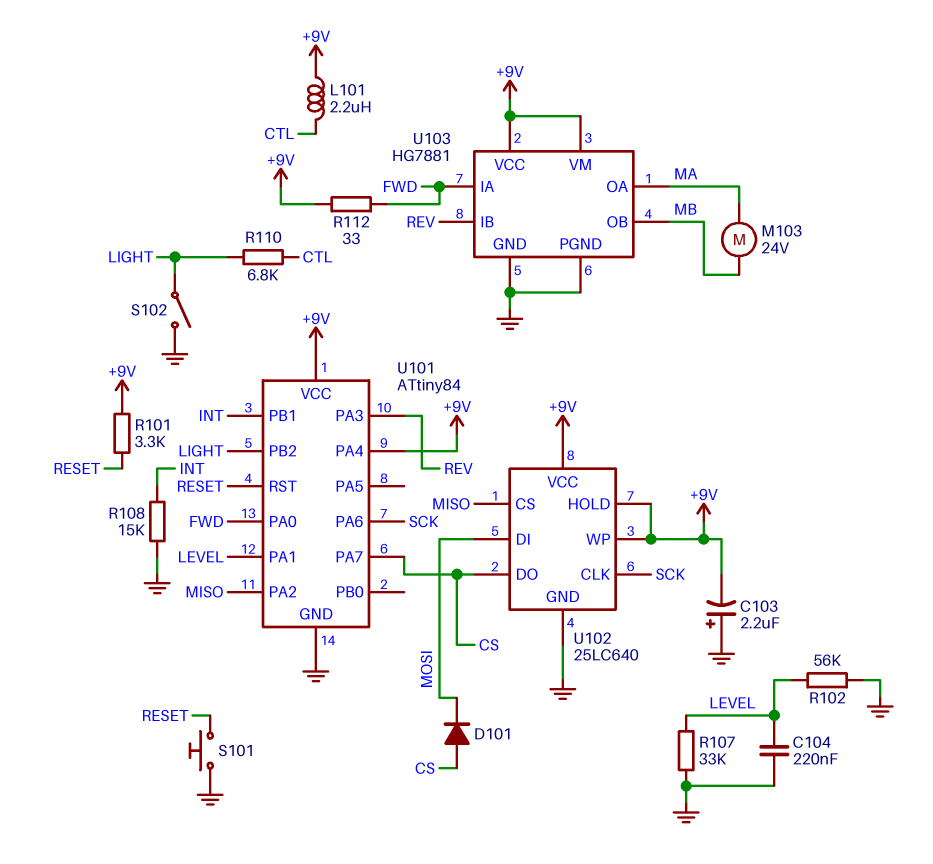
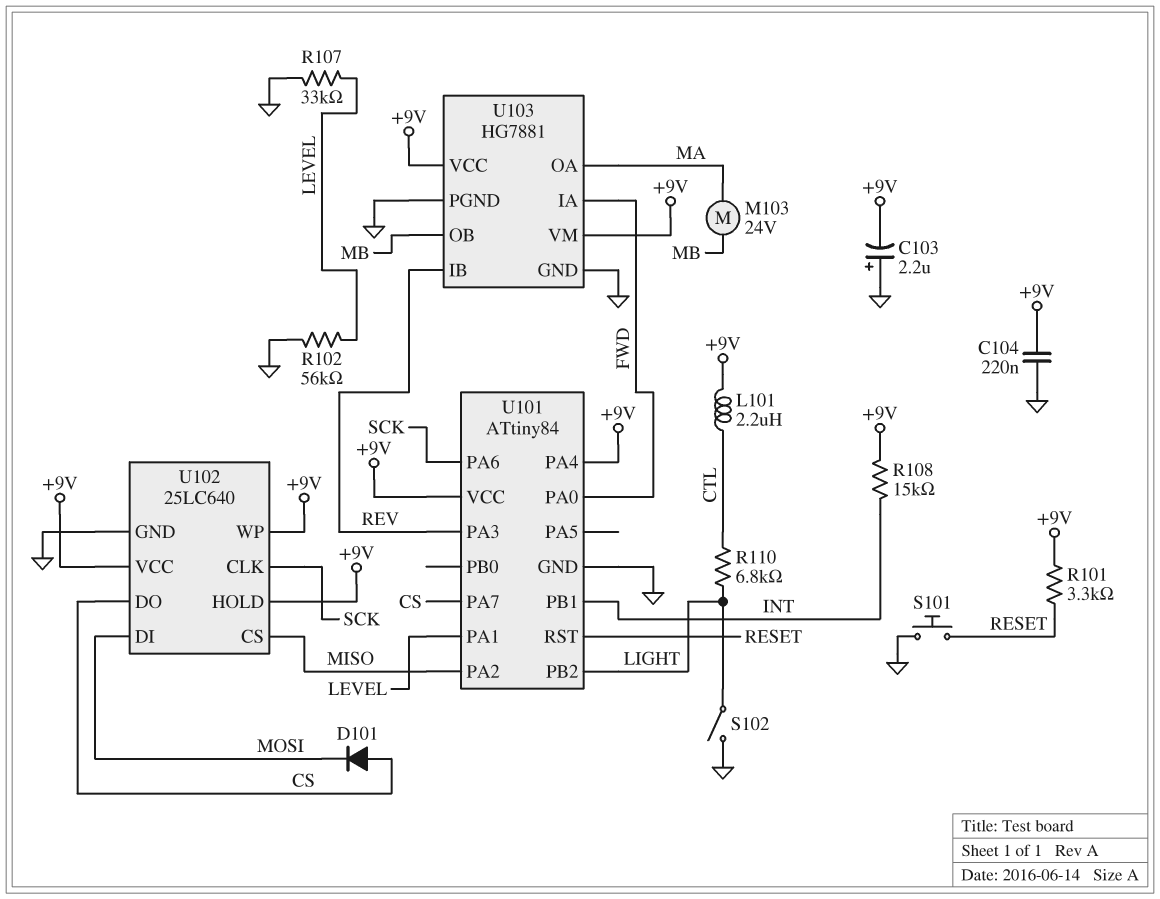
C104: 220nF (GND, LEVEL) -> 220nF (+9V, GND)
R108: 15k (GND, INT) -> 15k (+9V, INT)
R112: 33 (+9V, FWD) -> none

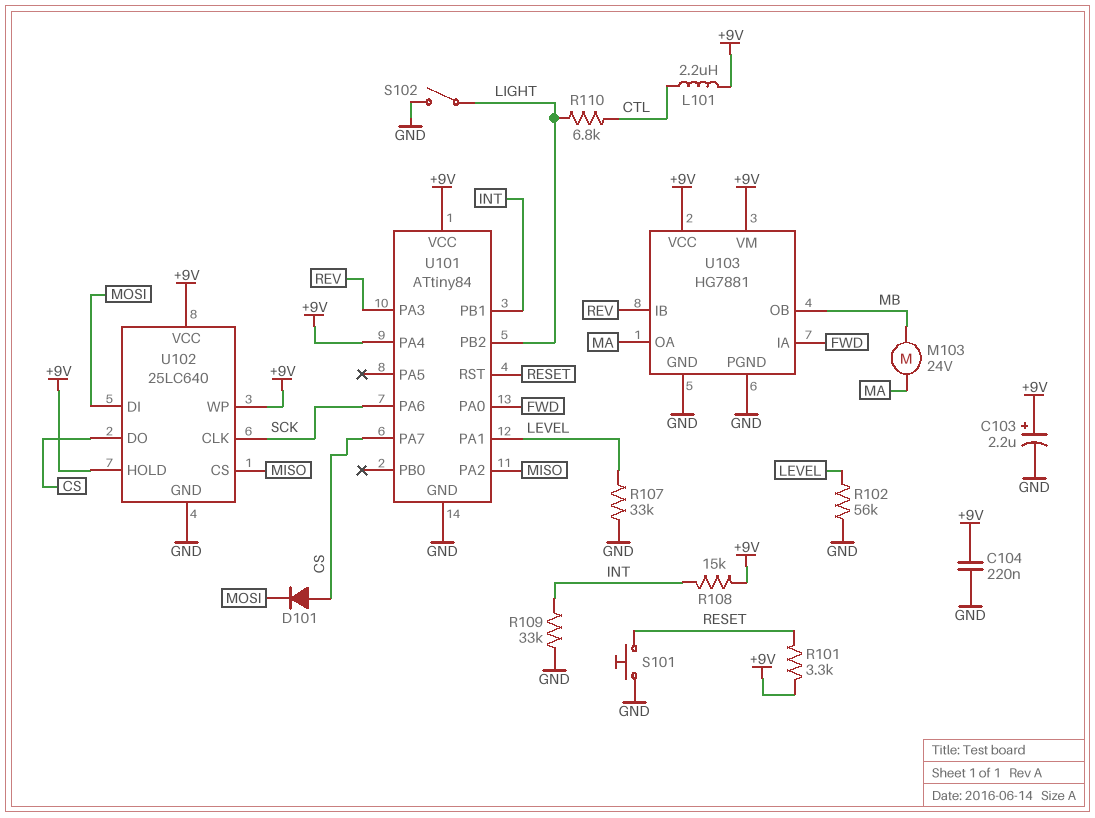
C103: 2.2uF (plus GND, minus +9V) -> 2.2uF (plus +9V, minus GND)
R109: none -> 33k (GND, INT)

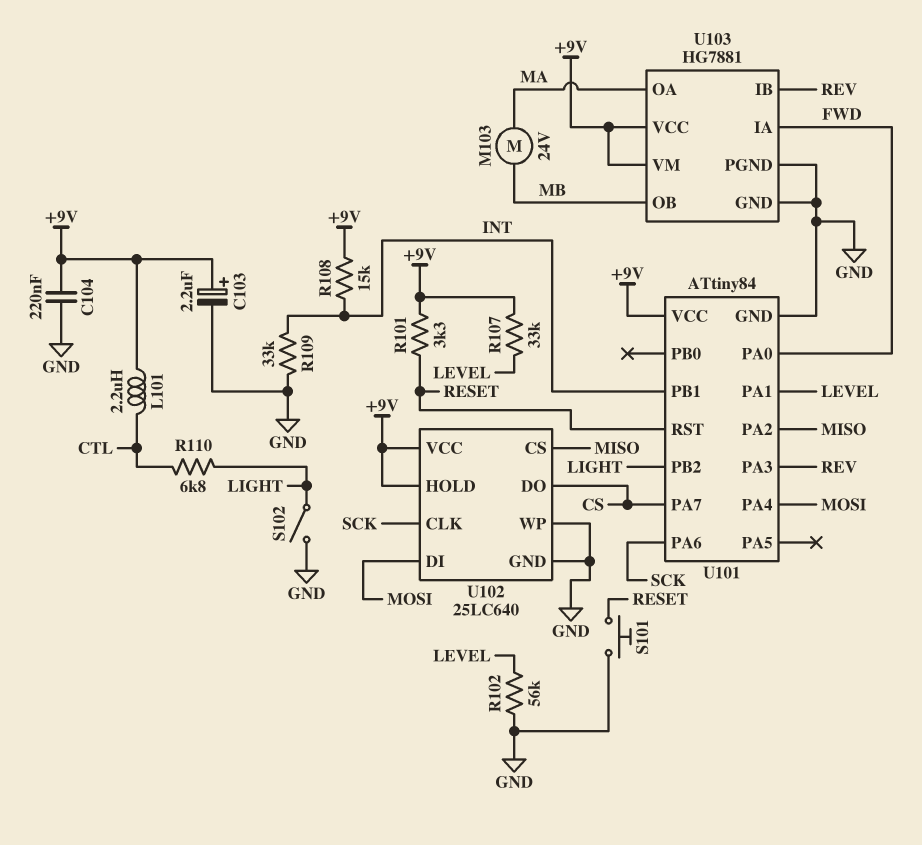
D101: diode (A CS, K MOSI) -> none
R107: 33k (GND, LEVEL) -> 33k (+9V, LEVEL)
U101 pin PA4: +9V -> MOSI
U102 pin WP: +9V -> GND

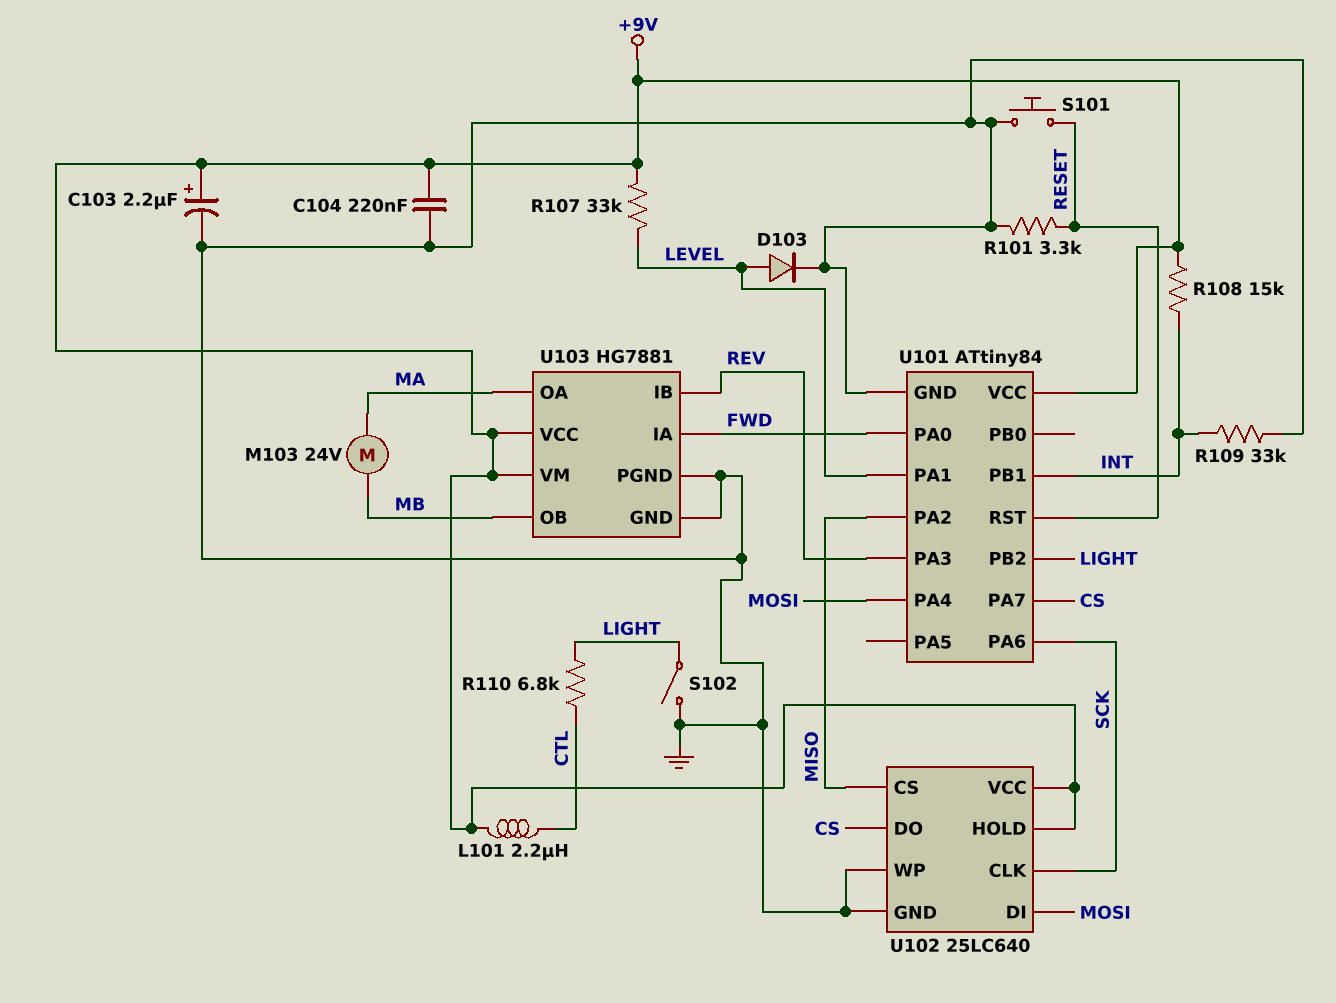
D103: none -> diode (A LEVEL, K GND)
R101: 3.3k (+9V, RESET) -> 3.3k (GND, RESET)
R102: 56k (GND, LEVEL) -> none

